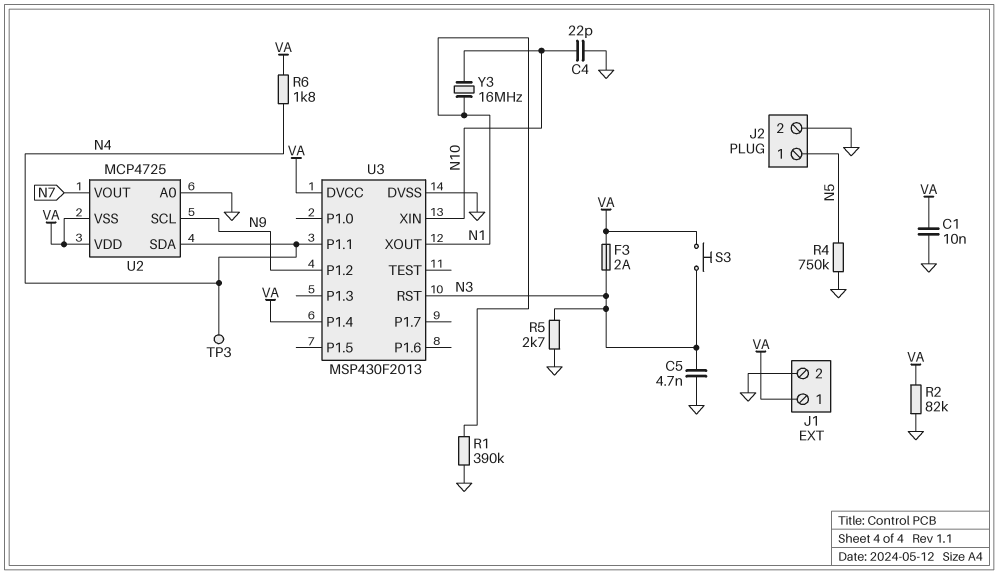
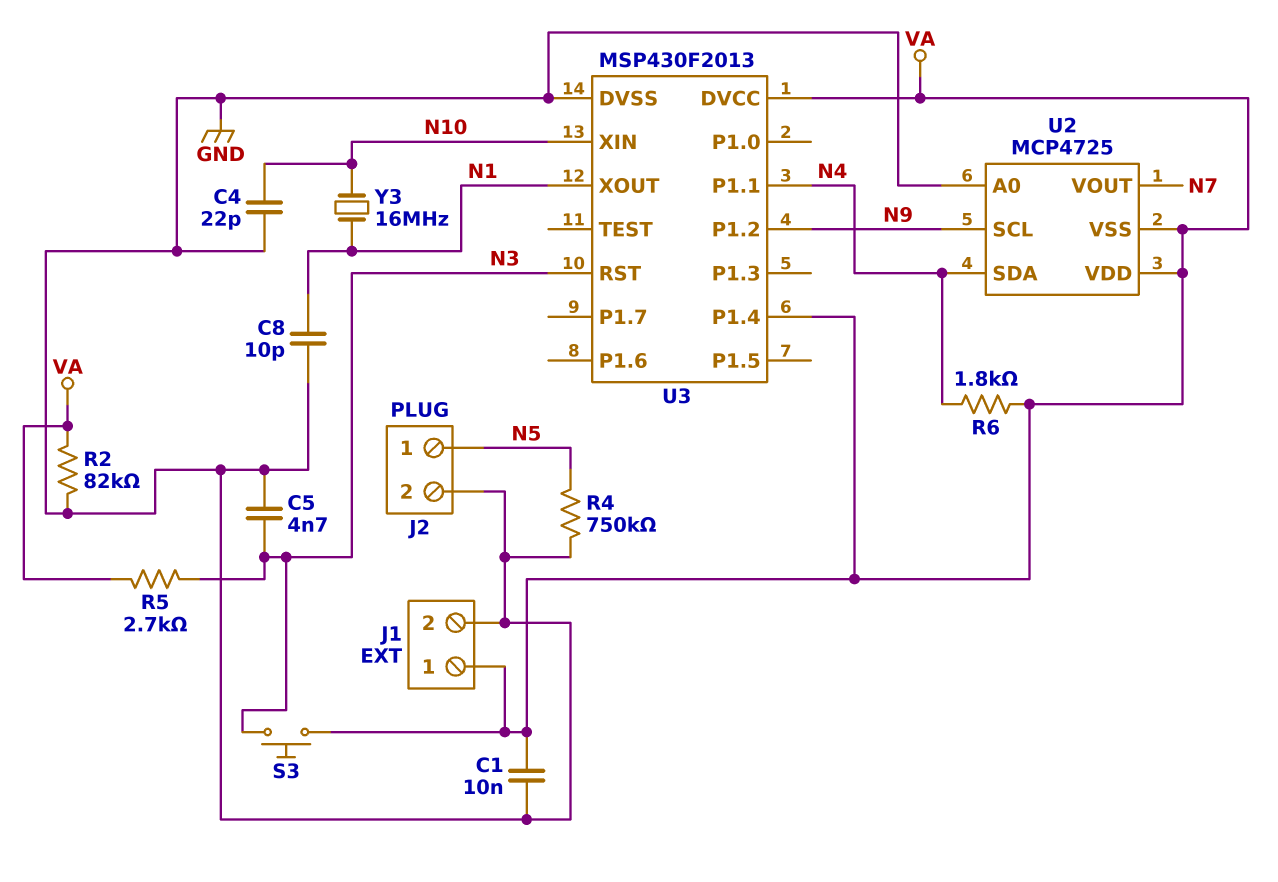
C8: none -> 10pF (GND, N1)
F3: 2A (N3, VA) -> none
R1: 390k (GND, N1) -> none
R5: 2.7k (GND, N3) -> 2.7k (N3, VA)
TP3: test point (N4) -> none

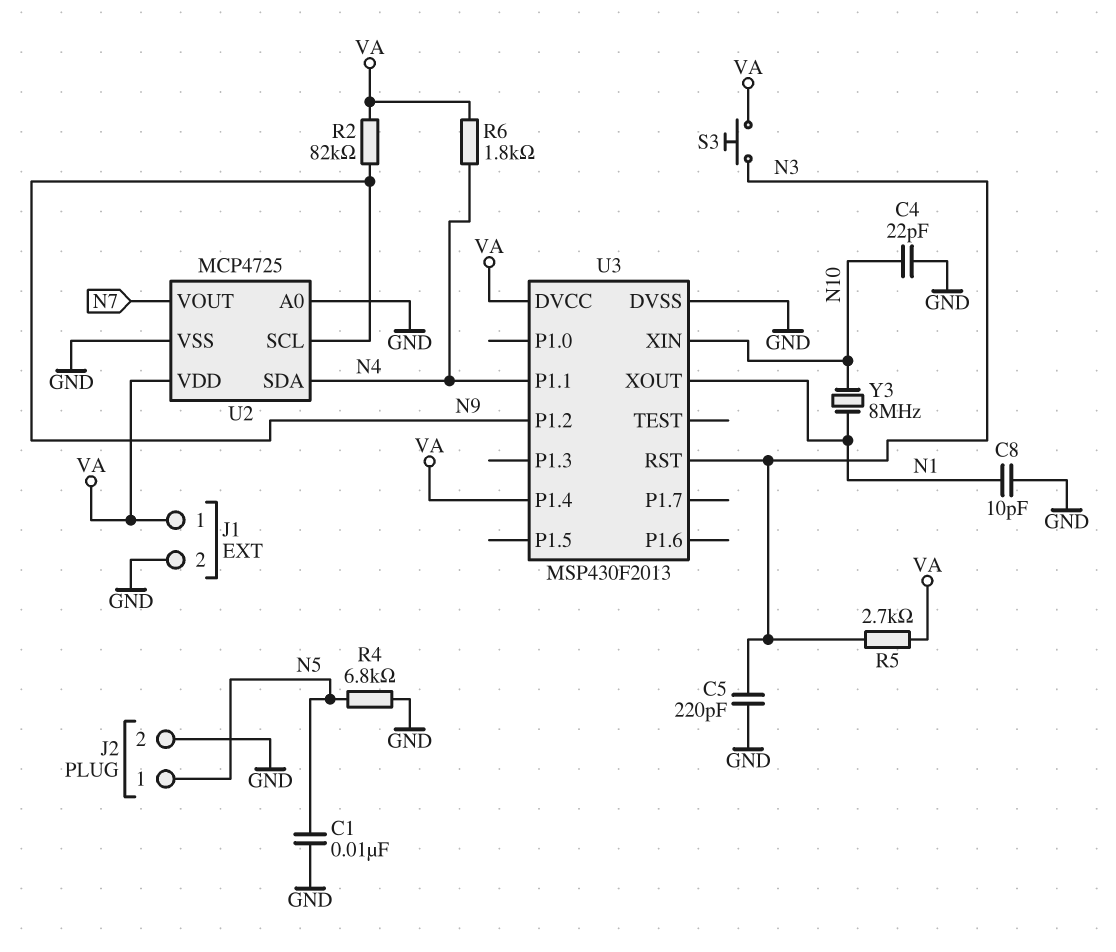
C1: 10nF (GND, VA) -> 10nF (GND, N5)
C5: 4.7nF (GND, N3) -> 220pF (GND, N3)
R2: 82k (GND, VA) -> 82k (N9, VA)
R4: 750k (GND, N5) -> 6.8k (GND, N5)
U2 pin VSS: VA -> GND
Y3: 16MHz (N1, N10) -> 8MHz (N1, N10)

